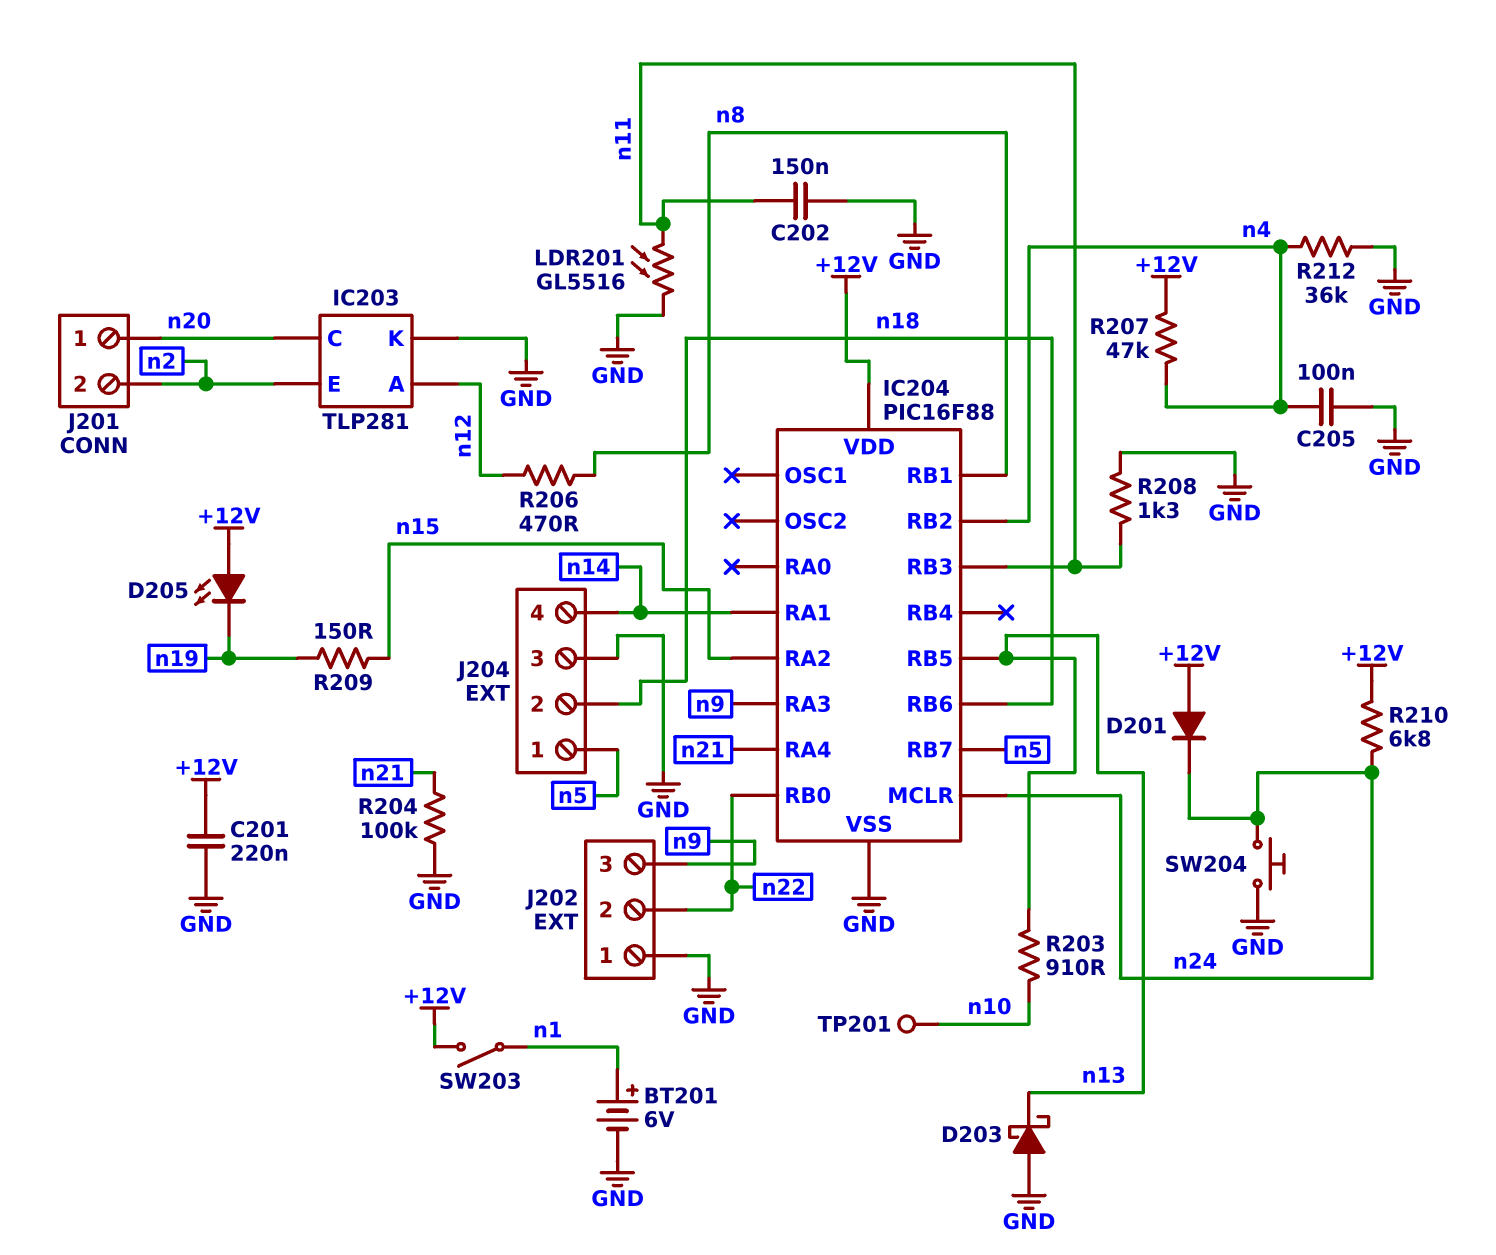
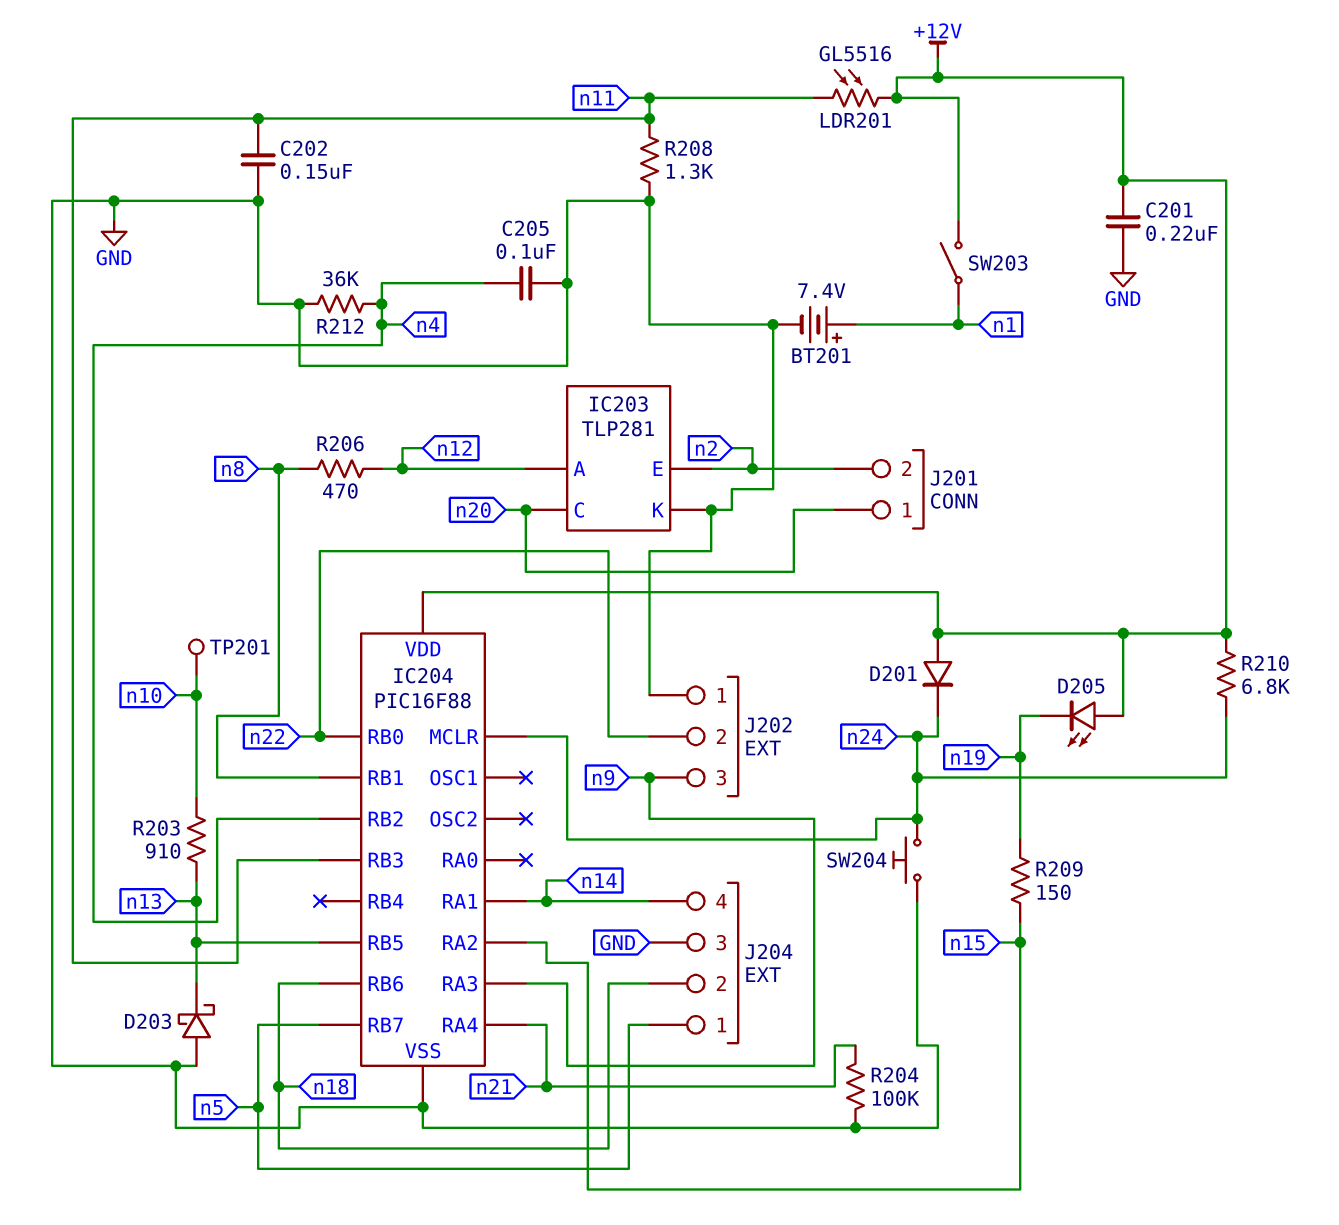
BT201: 6V (plus n1, minus GND) -> 7.4V (plus n1, minus GND)
LDR201: GL5516 (GND, n11) -> GL5516 (+12V, n11)
R207: 47k (+12V, n4) -> none

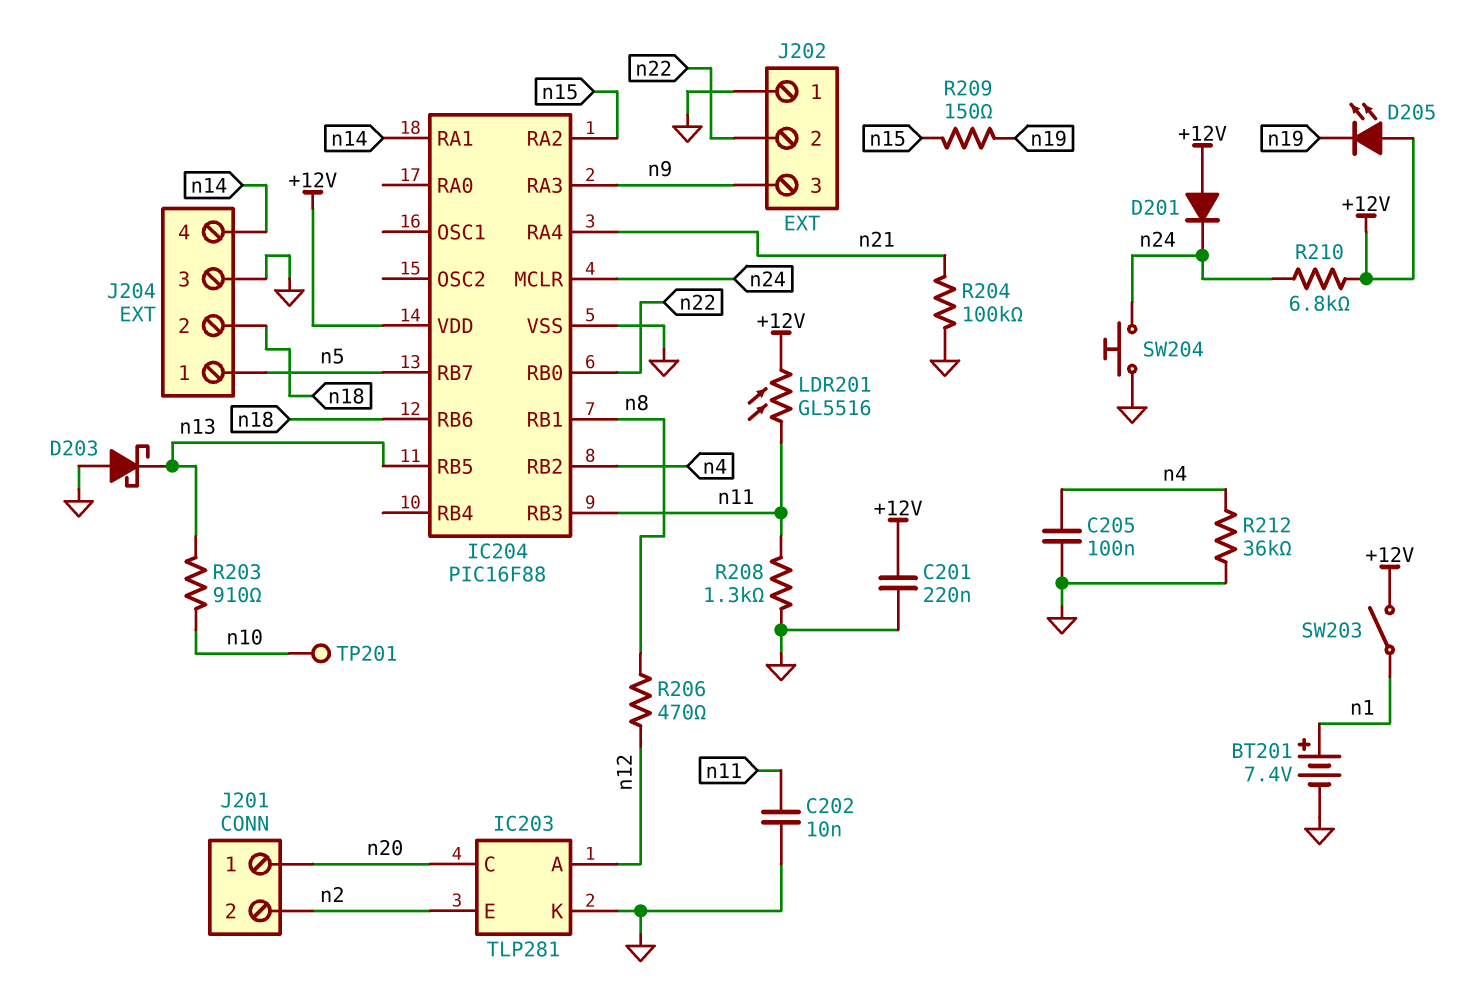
C202: 150nF (GND, n11) -> 10nF (GND, n11)

